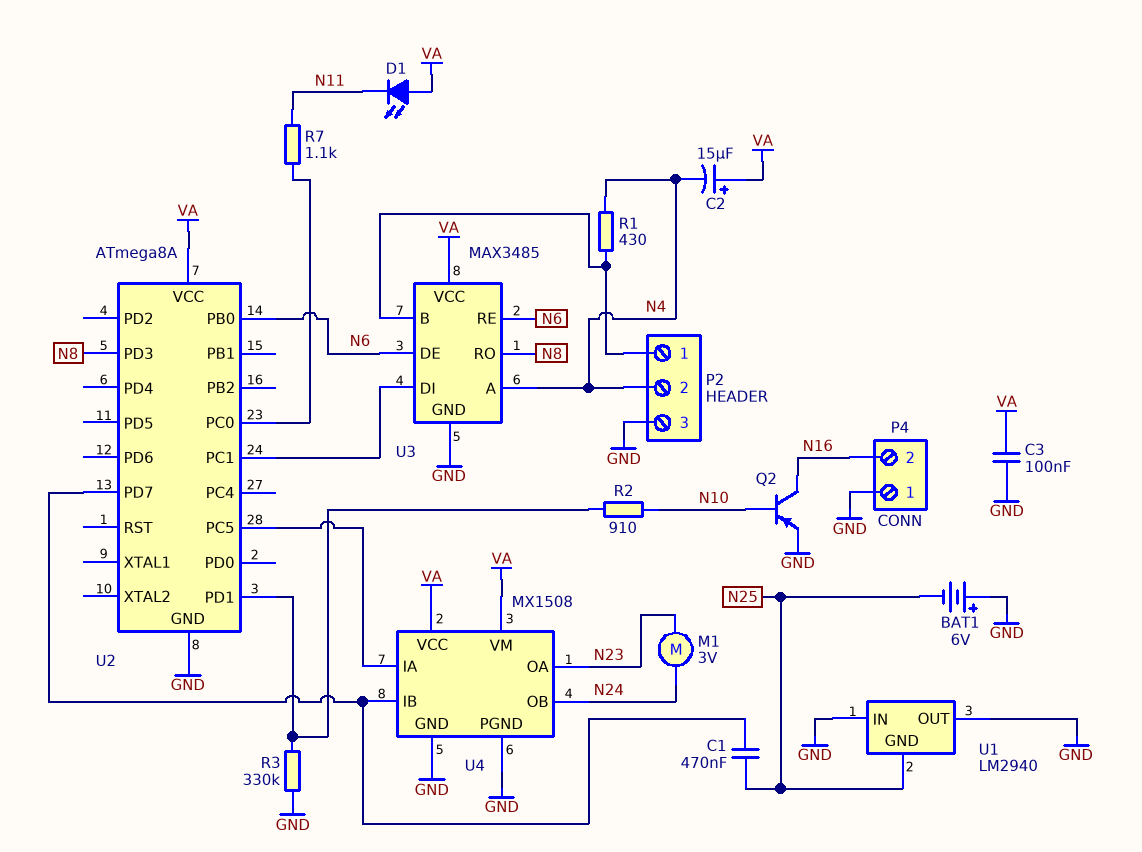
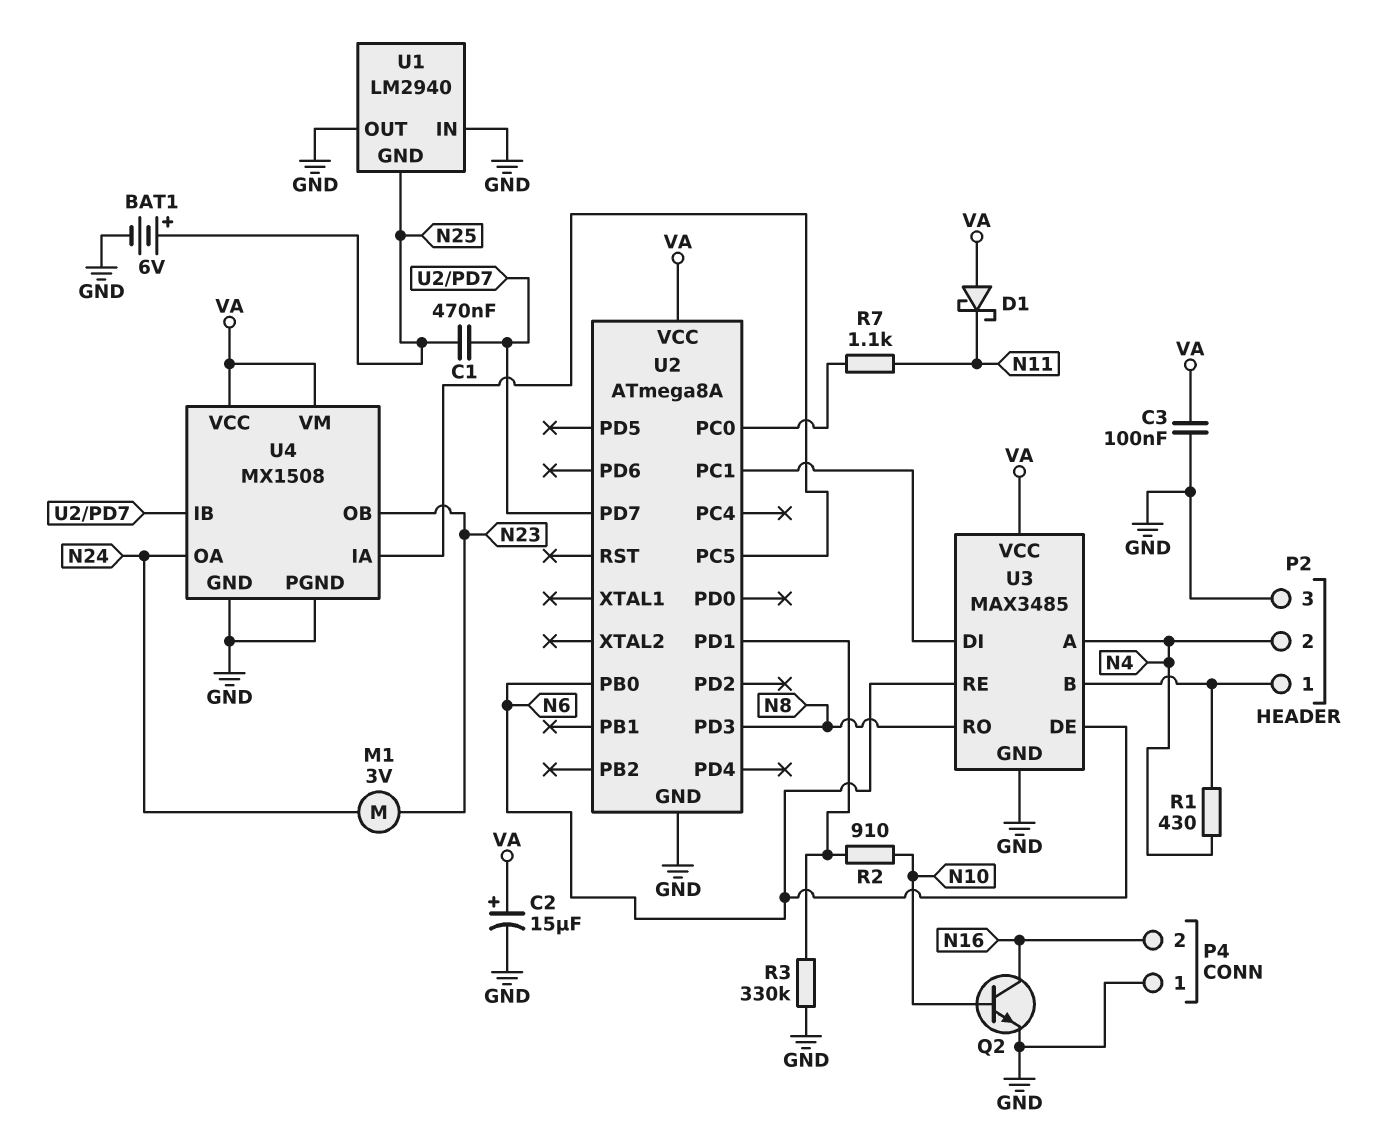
BAT1: 6V (plus GND, minus N25) -> 6V (plus N25, minus GND)
C2: 15uF (plus VA, minus N4) -> 15uF (plus VA, minus GND)
D1: LED (A VA, K N11) -> schottky (A VA, K N11)
Q2: PNP (B N10, C N16, E GND) -> NPN (B N10, C N16, E GND)
U4 pin OA: N23 -> N24
U4 pin OB: N24 -> N23

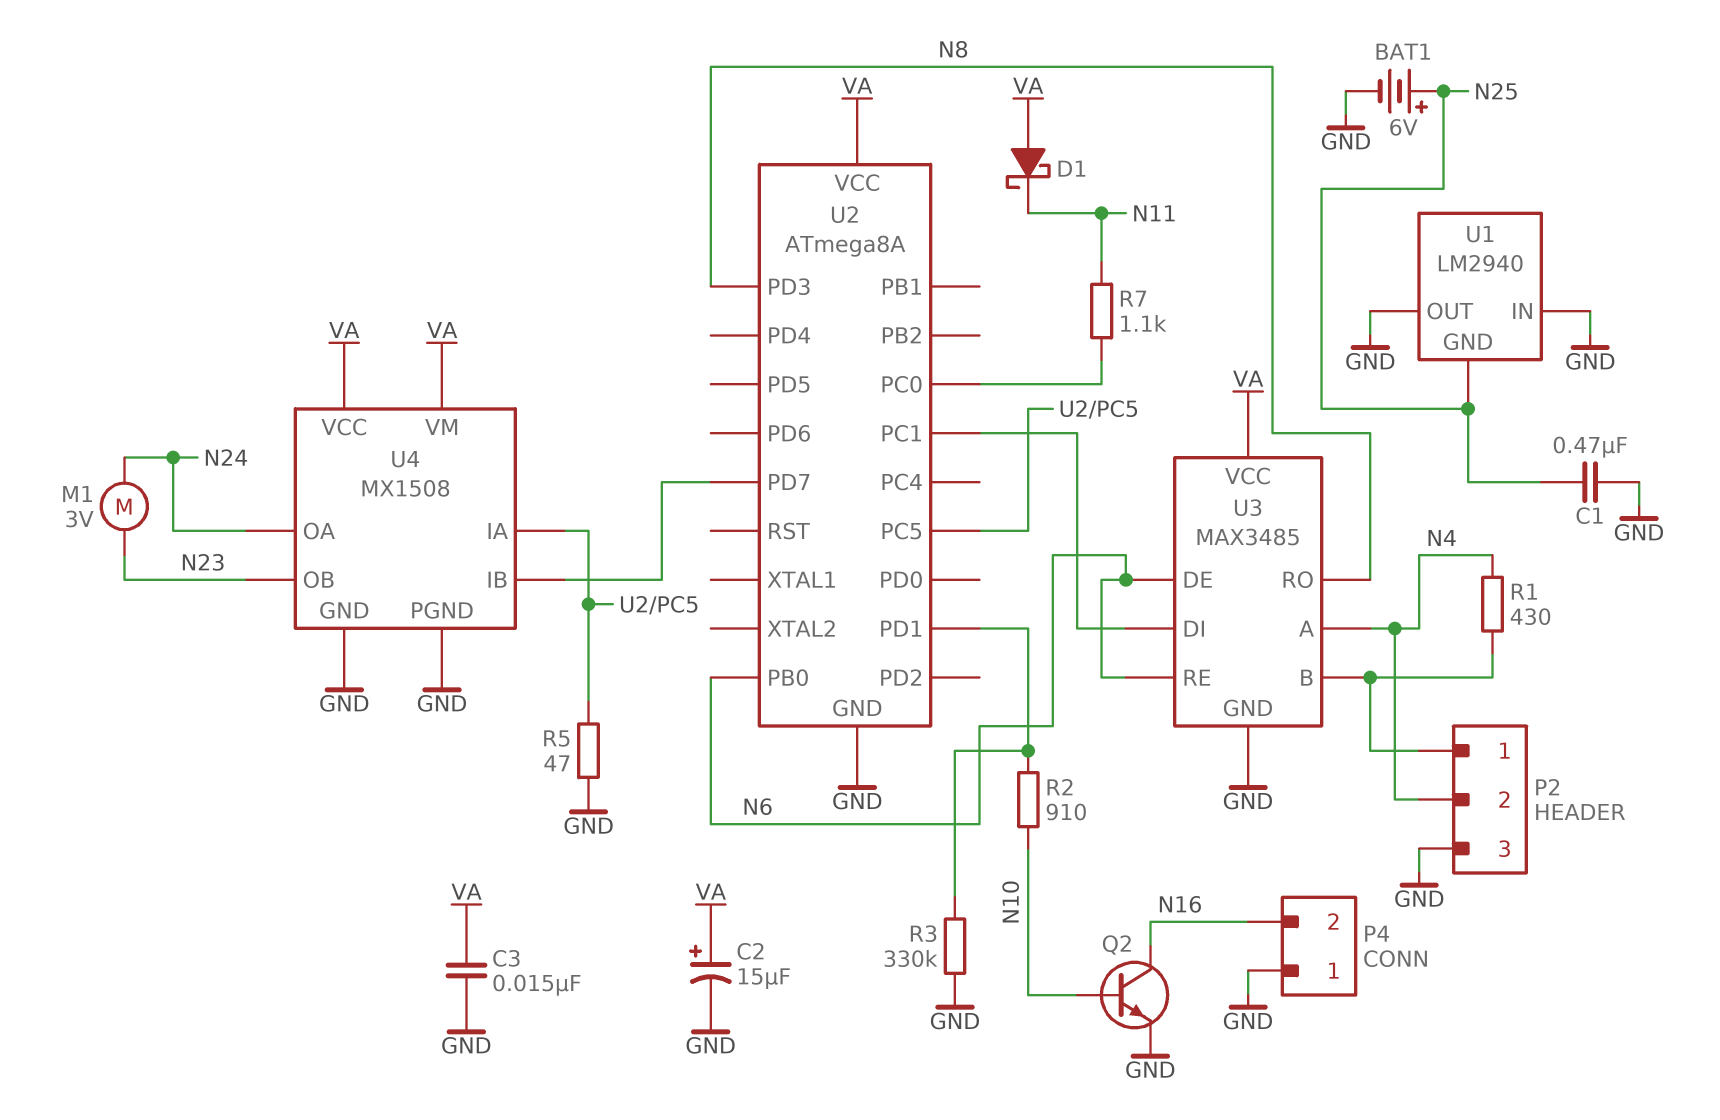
C1: 470nF (N25, U2/PD7) -> 470nF (GND, N25)
C3: 100nF (GND, VA) -> 15nF (GND, VA)
R5: none -> 47 (GND, U2/PC5)

